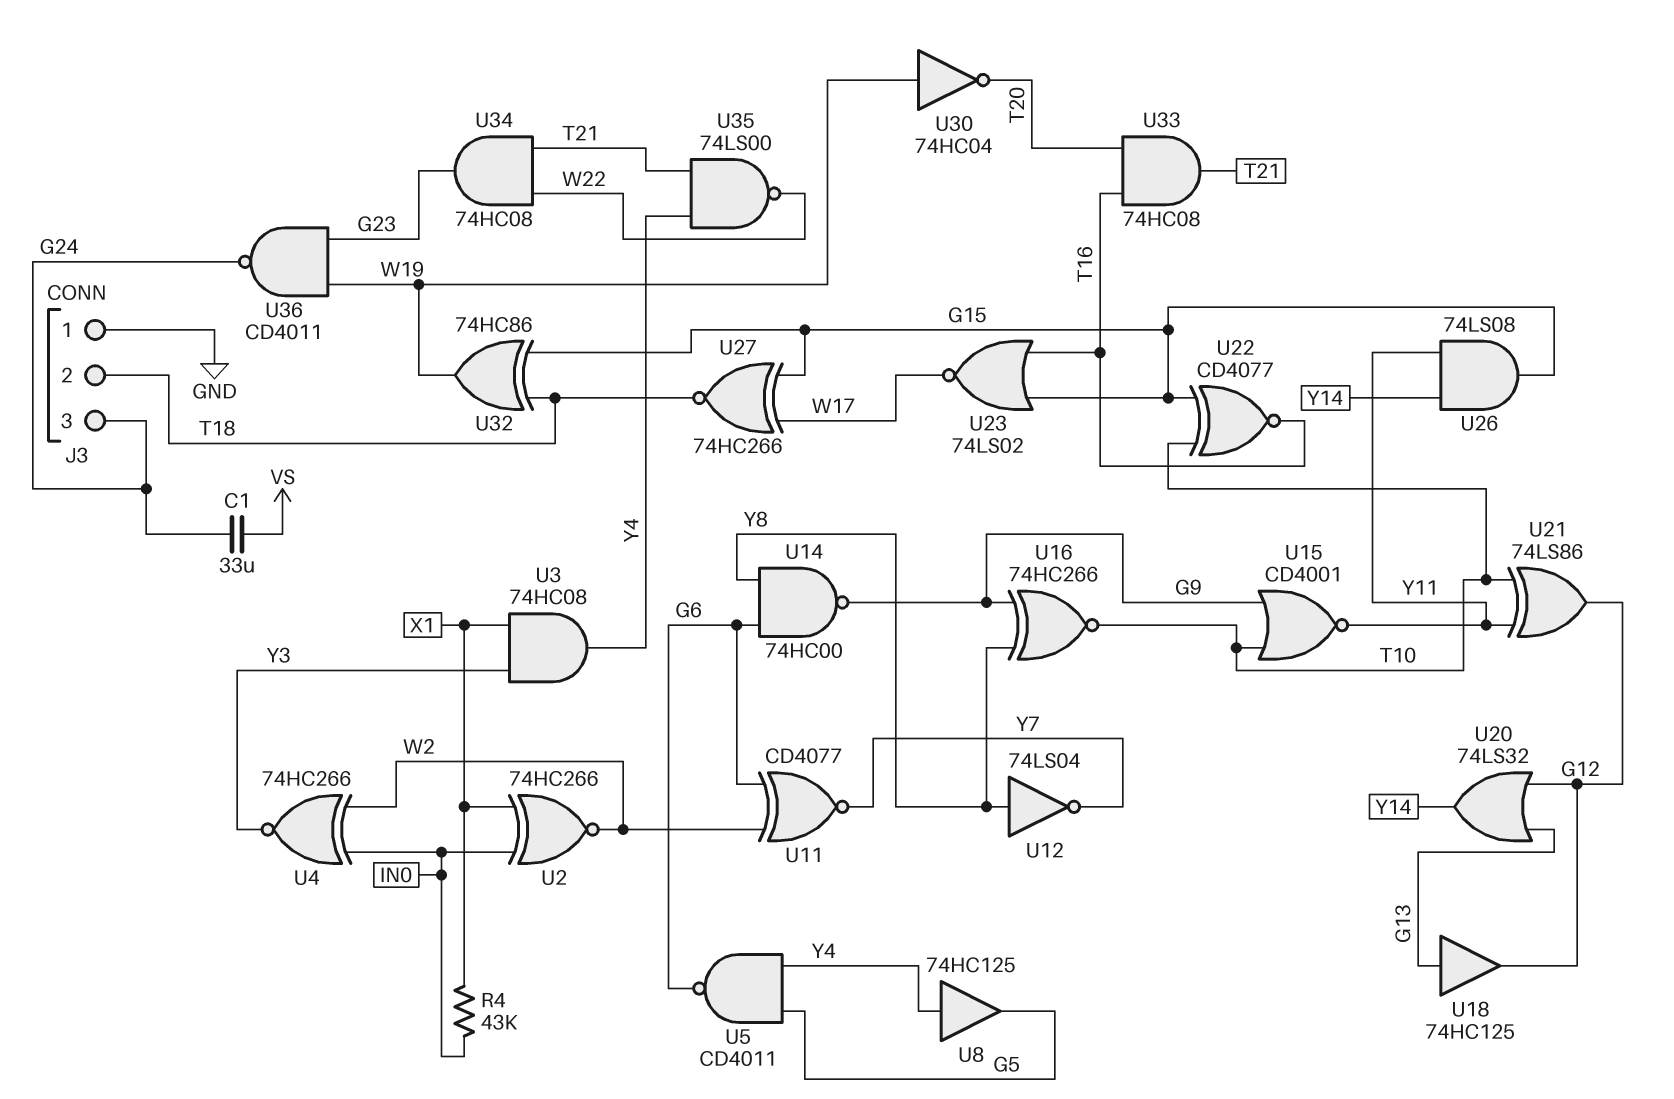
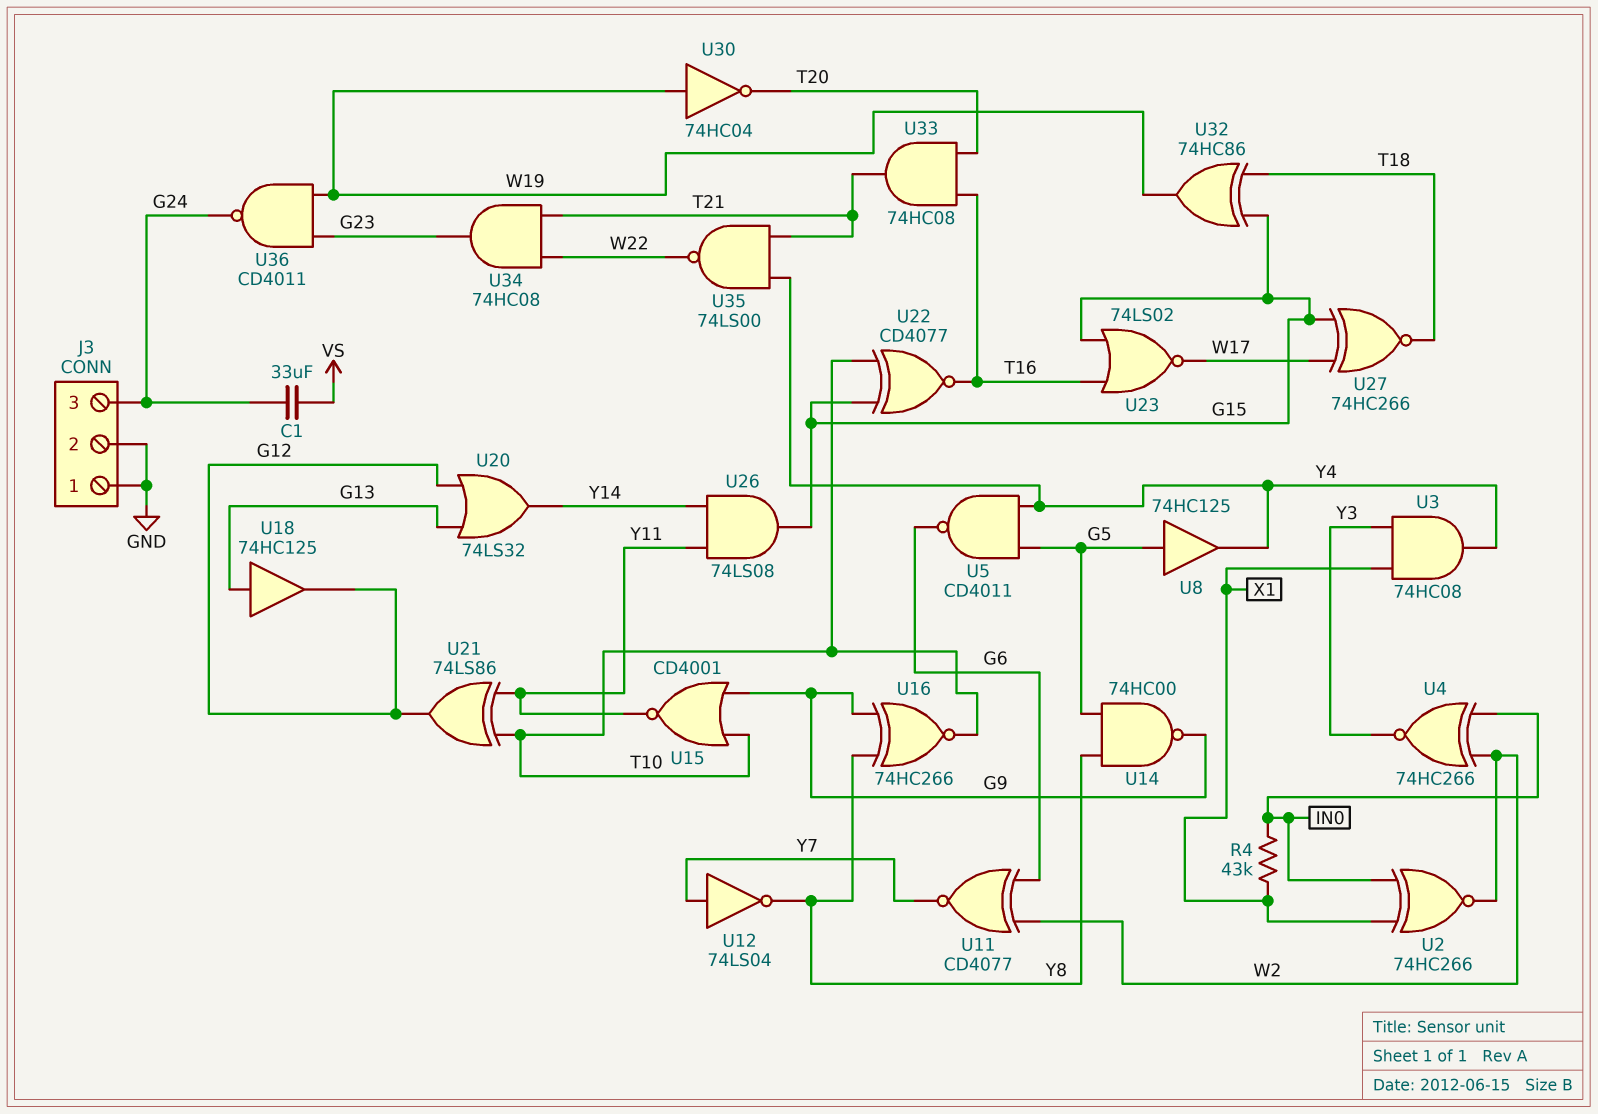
J3 pin 2: T18 -> GND
U8: buffer 74HC125 (in Y4, out G5) -> buffer 74HC125 (in G5, out Y4)
U12: NOT 74LS04 (in Y8, out Y7) -> NOT 74LS04 (in Y7, out Y8)
U14: NAND 74HC00 (in G6, in Y8, out G9) -> NAND 74HC00 (in G5, in Y8, out G9)

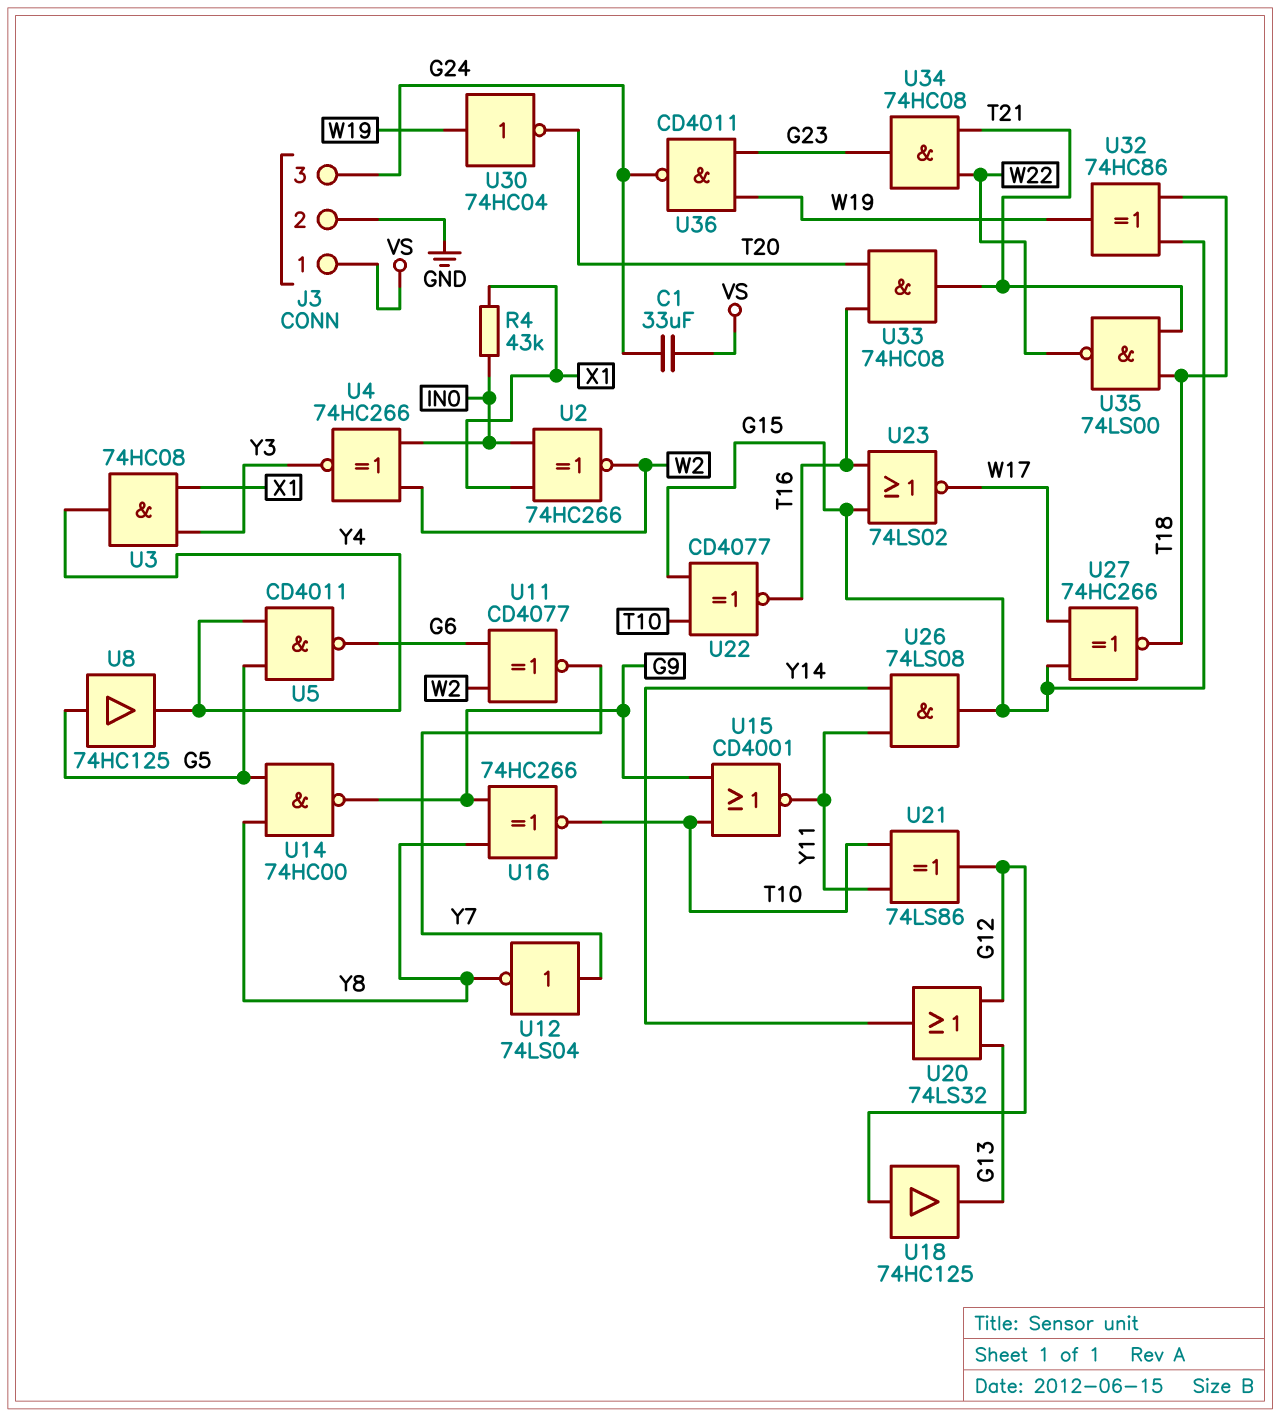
J3 pin 1: GND -> VS
U18: buffer 74HC125 (in G13, out G12) -> buffer 74HC125 (in G12, out G13)
U35: NAND 74LS00 (in T21, in Y4, out W22) -> NAND 74LS00 (in T18, in T21, out W22)

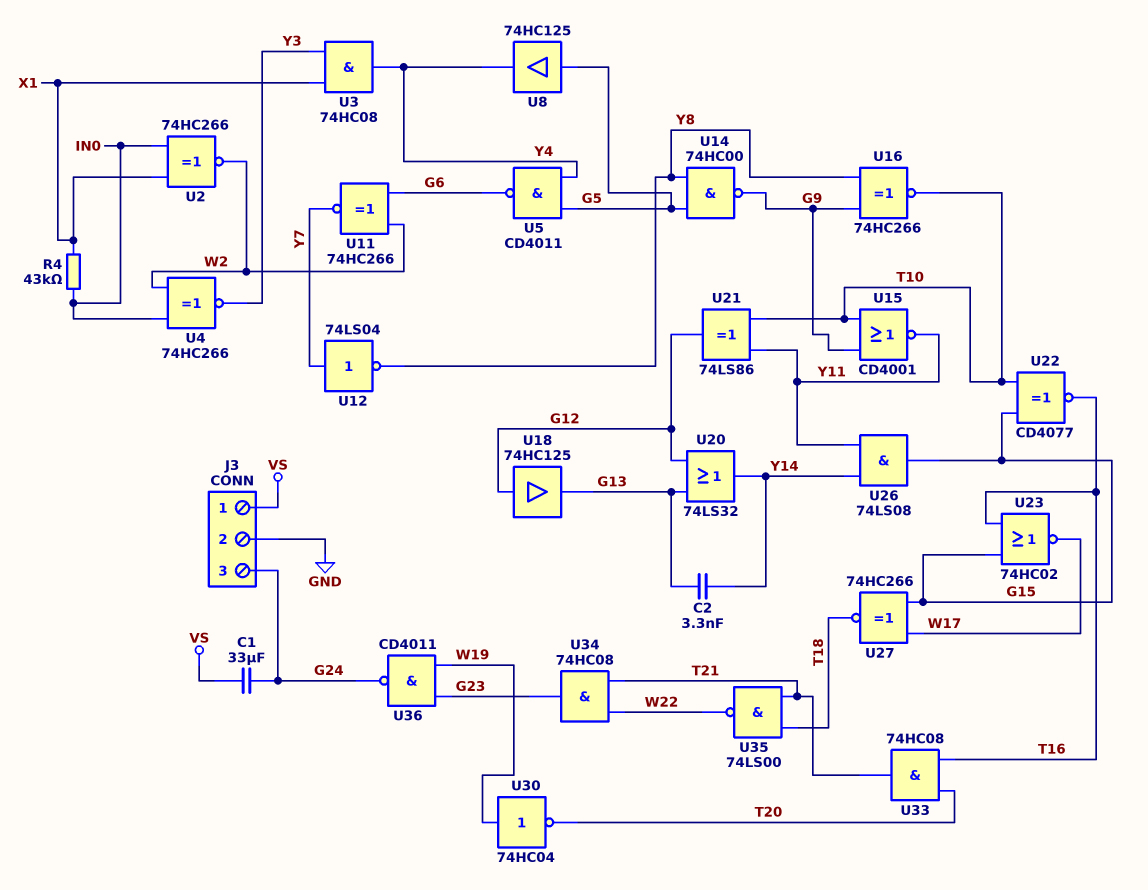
C2: none -> 3.3nF (G13, Y14)
U11: XNOR CD4077 (in G6, in W2, out Y7) -> XNOR 74HC266 (in G6, in W2, out Y7)
U23: NOR 74LS02 (in G15, in T16, out W17) -> NOR 74HC02 (in G15, in T16, out W17)
U32: XOR 74HC86 (in G15, in T18, out W19) -> none

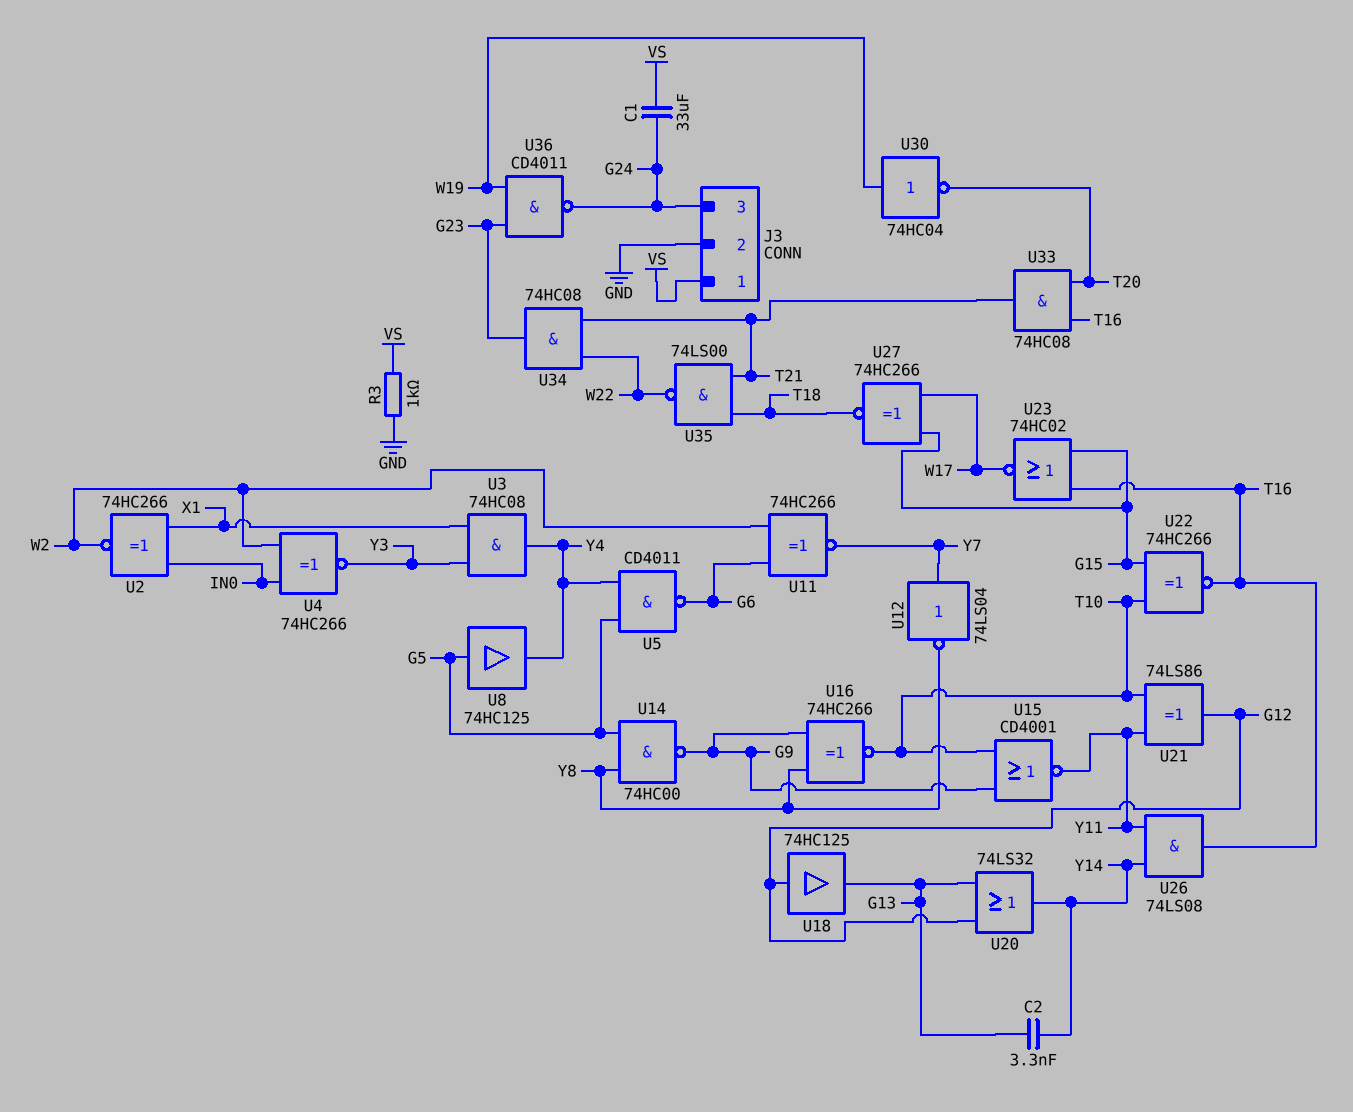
R3: none -> 1k (GND, VS)
R4: 43k (IN0, X1) -> none
U22: XNOR CD4077 (in G15, in T10, out T16) -> XNOR 74HC266 (in G15, in T10, out T16)
U26: AND 74LS08 (in Y11, in Y14, out G15) -> AND 74LS08 (in Y11, in Y14, out T16)

